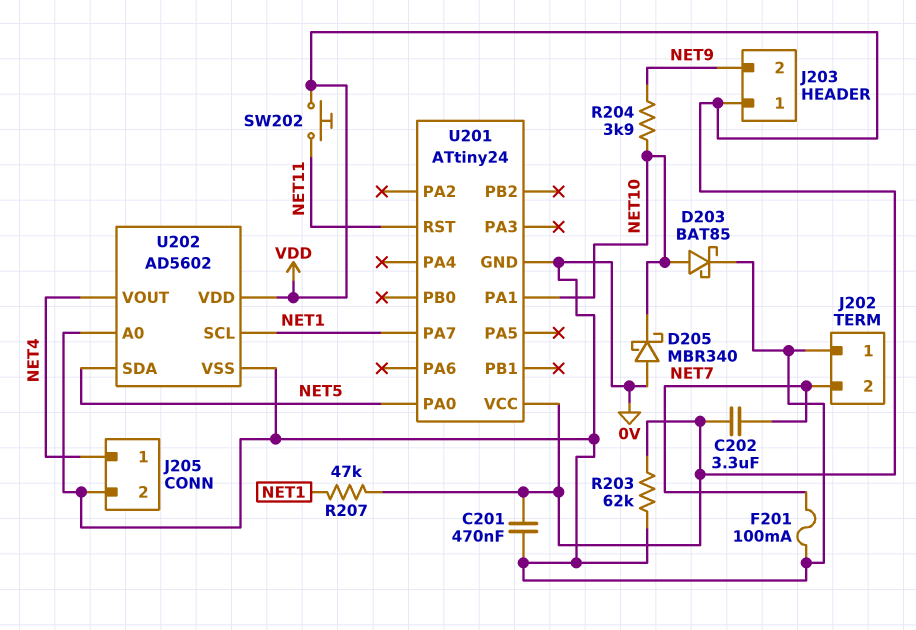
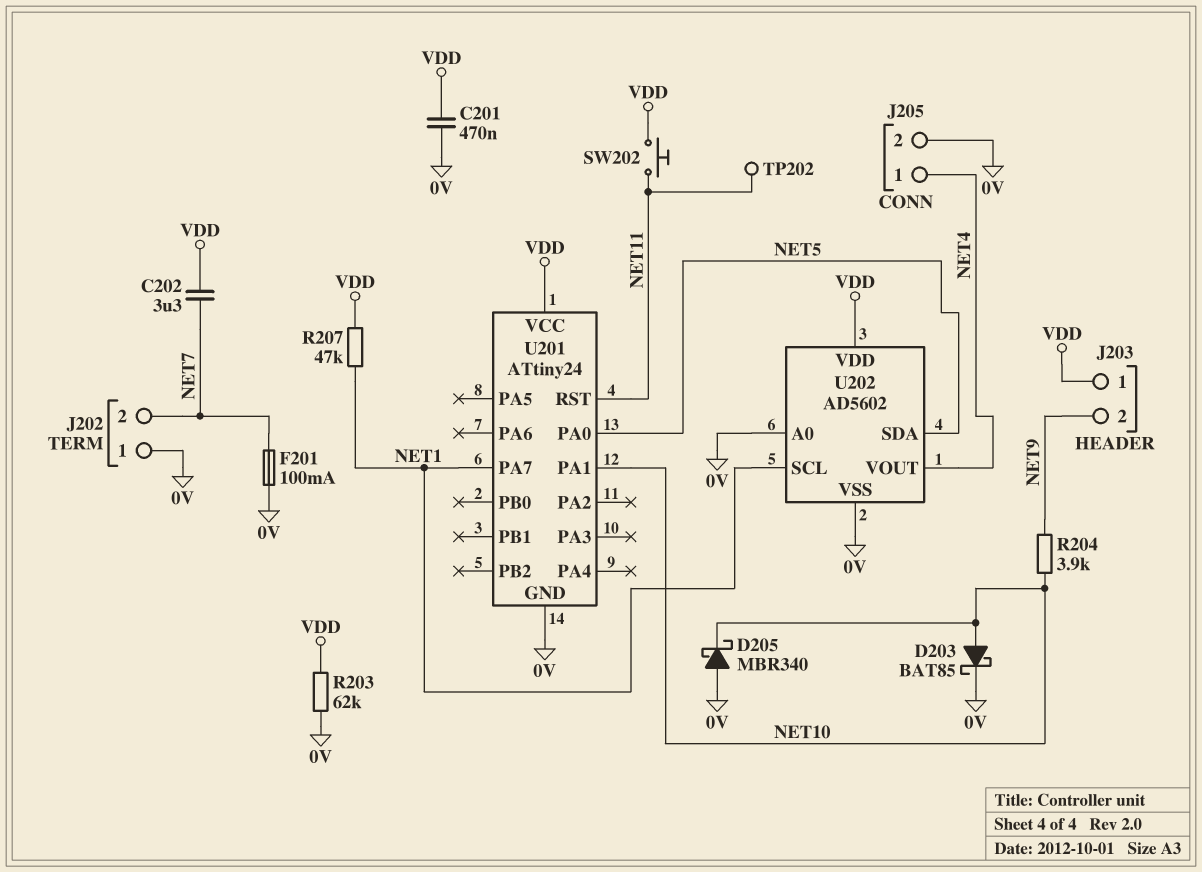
TP202: none -> test point (NET11)

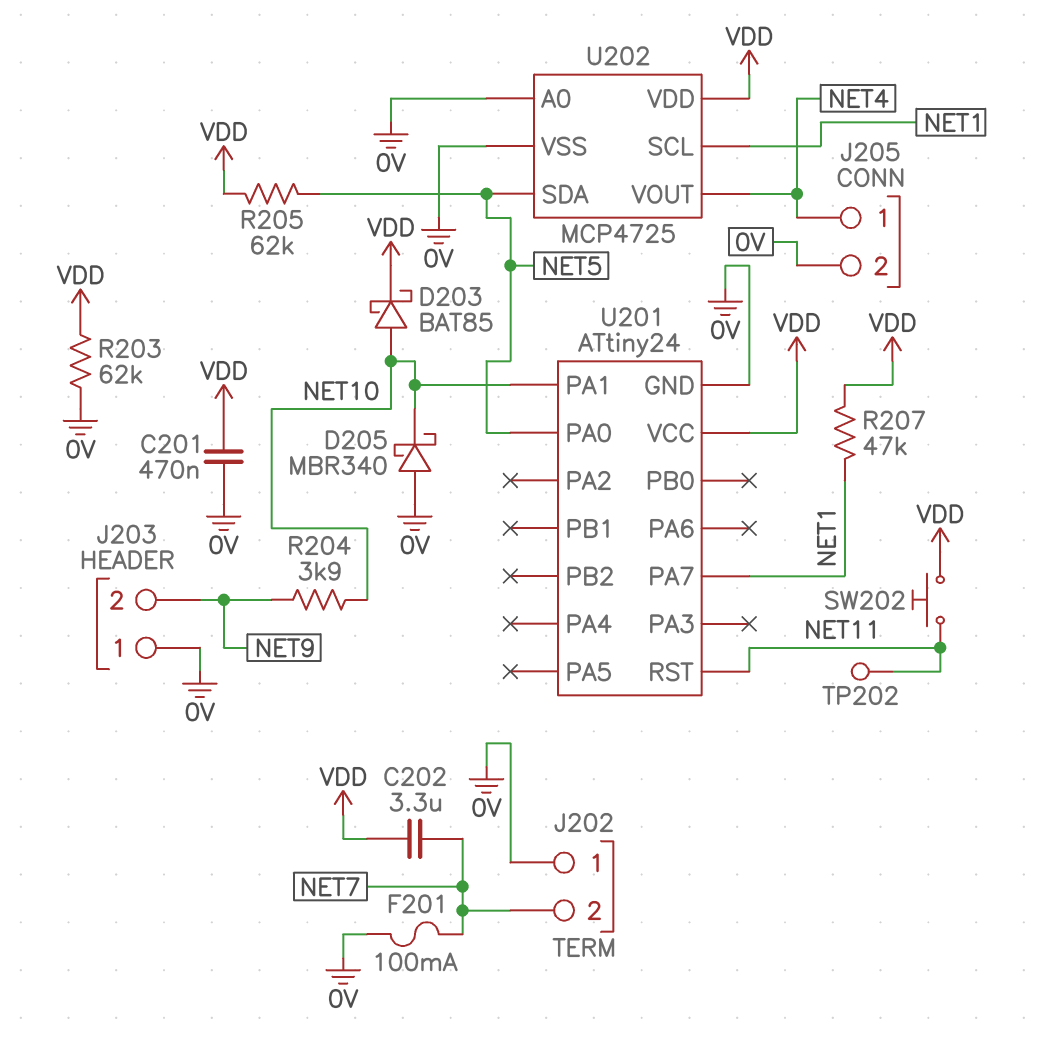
D203: schottky BAT85 (A NET10, K 0V) -> schottky BAT85 (A NET10, K VDD)
J203 pin 1: VDD -> 0V
R205: none -> 62k (NET5, VDD)
U202: AD5602 -> MCP4725

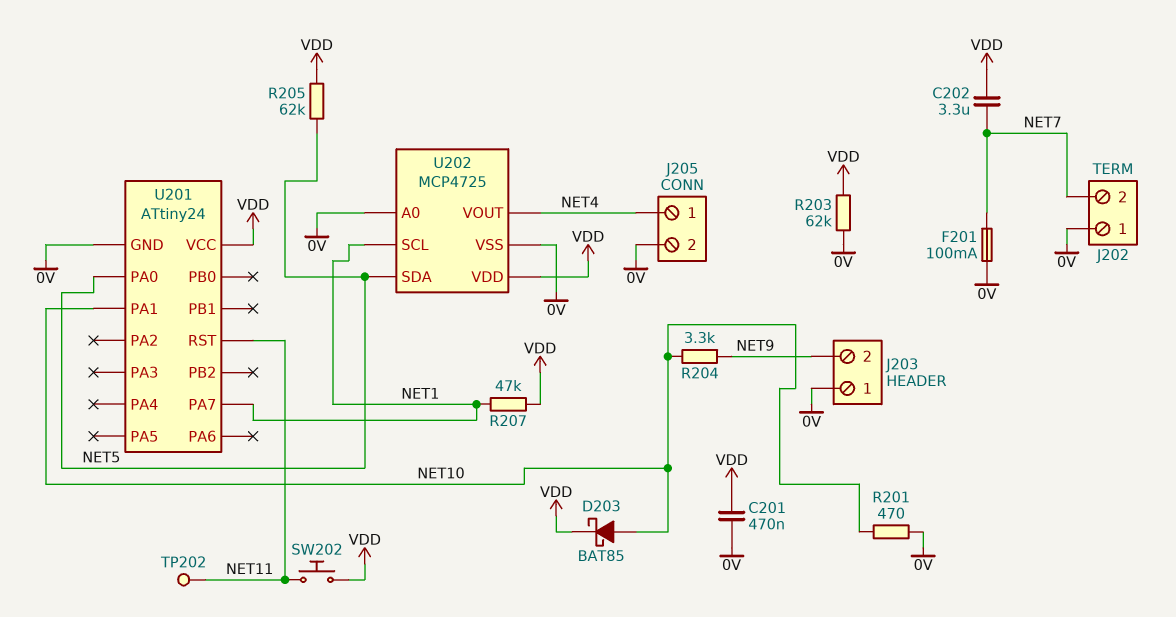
D205: schottky MBR340 (A 0V, K NET10) -> none
R201: none -> 470 (0V, NET10)
R204: 3.9k (NET9, NET10) -> 3.3k (NET9, NET10)

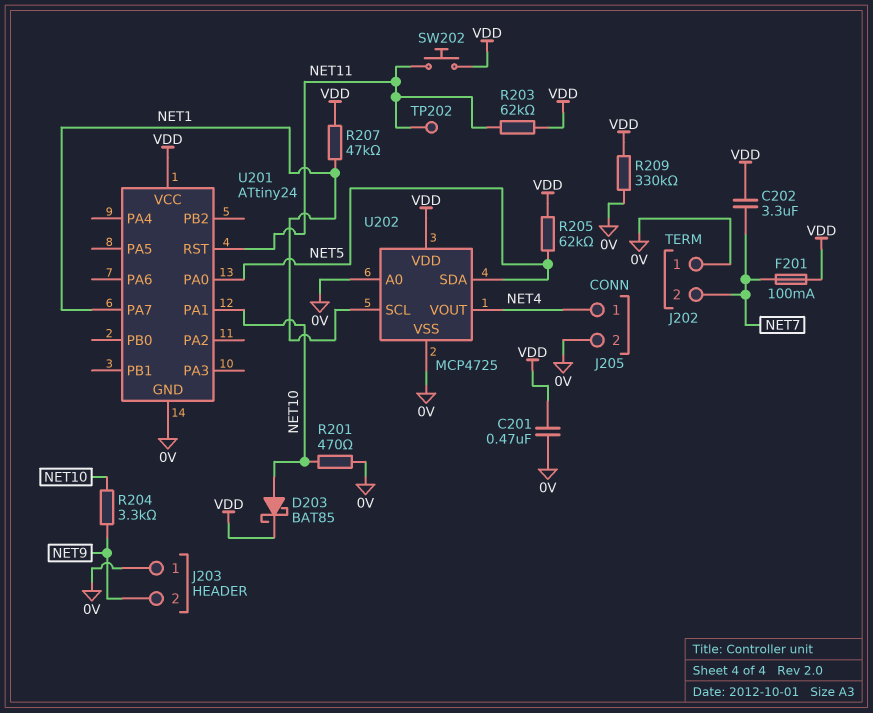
F201: 100mA (0V, NET7) -> 100mA (NET7, VDD)
R203: 62k (0V, VDD) -> 62k (NET11, VDD)
R209: none -> 330k (0V, VDD)

